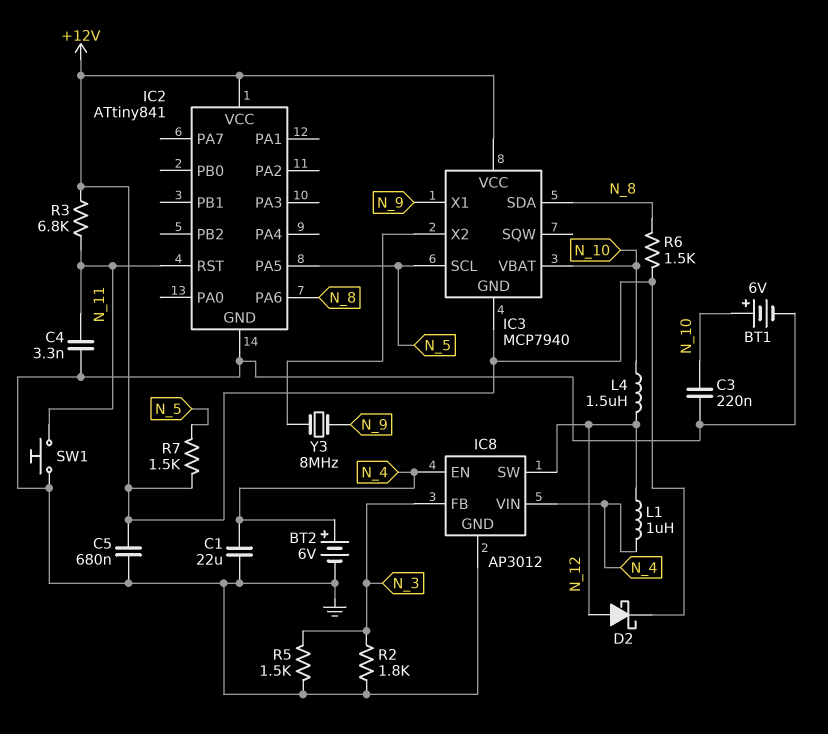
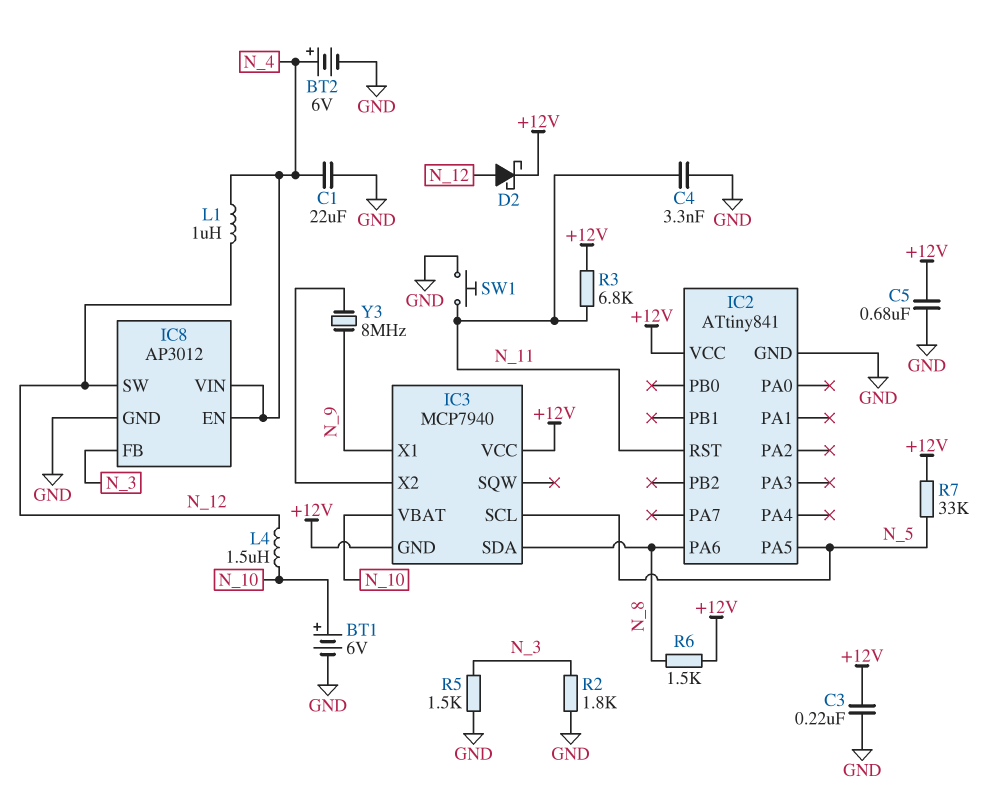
C3: 220nF (GND, N_10) -> 220nF (+12V, GND)
R7: 1.5k (+12V, N_5) -> 33k (+12V, N_5)

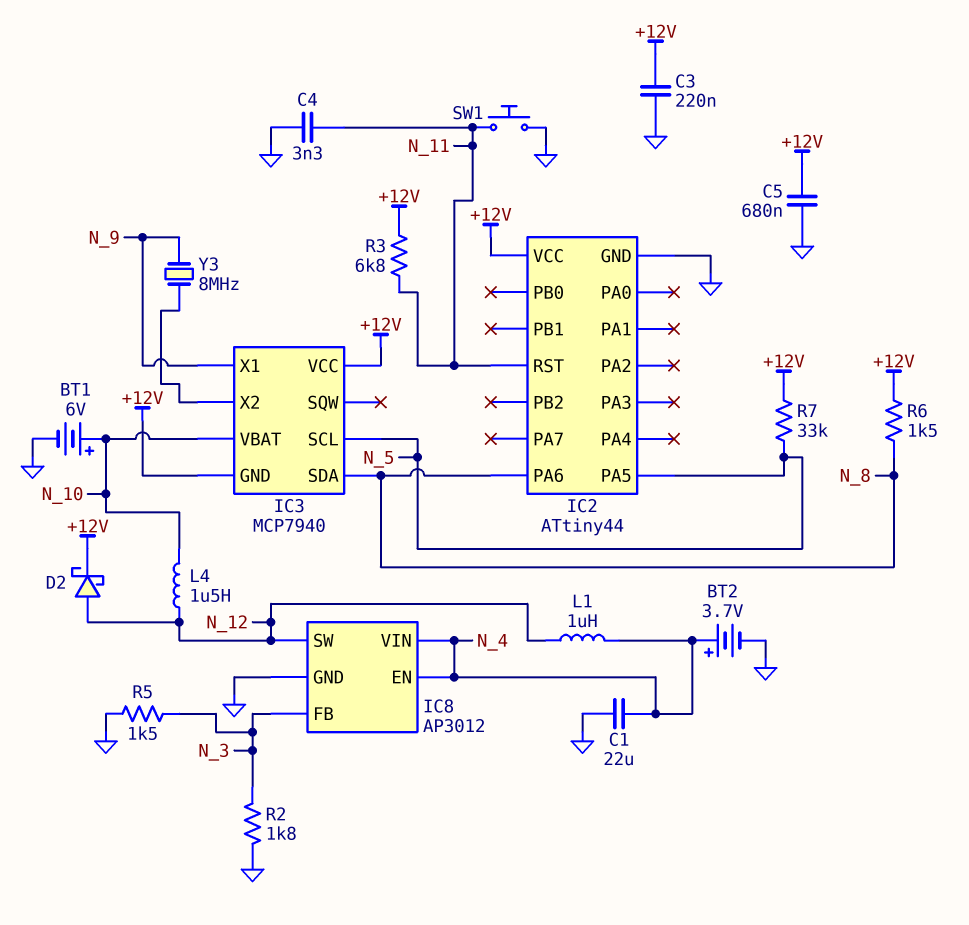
BT2: 6V (plus N_4, minus GND) -> 3.7V (plus N_4, minus GND)
IC2: ATtiny841 -> ATtiny44

